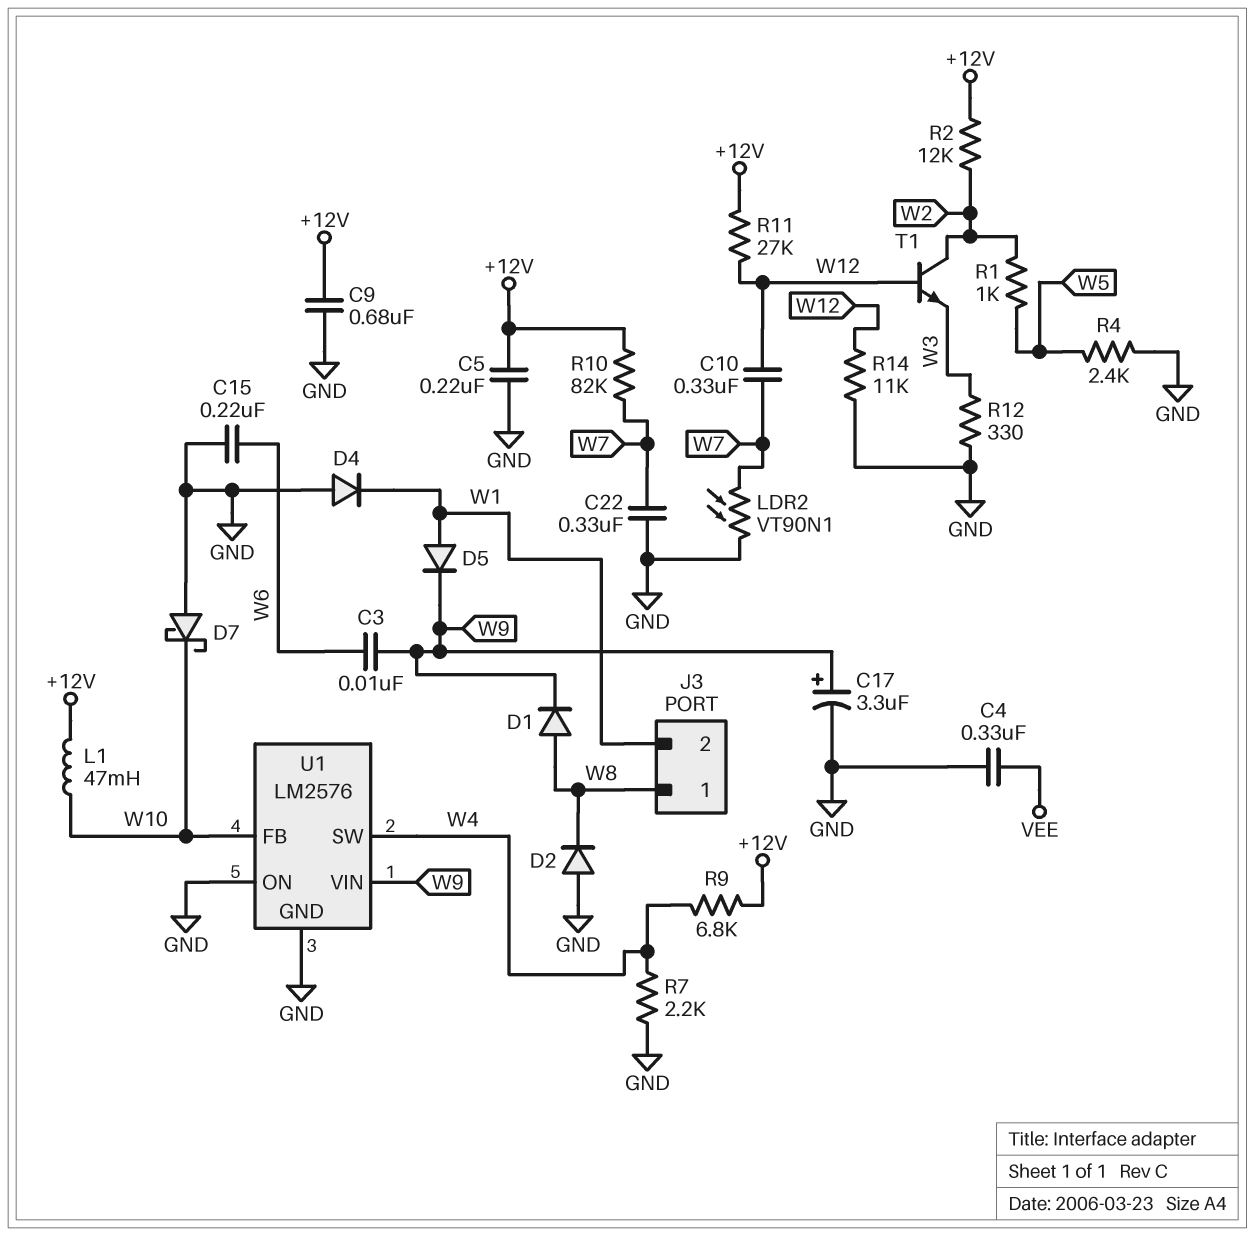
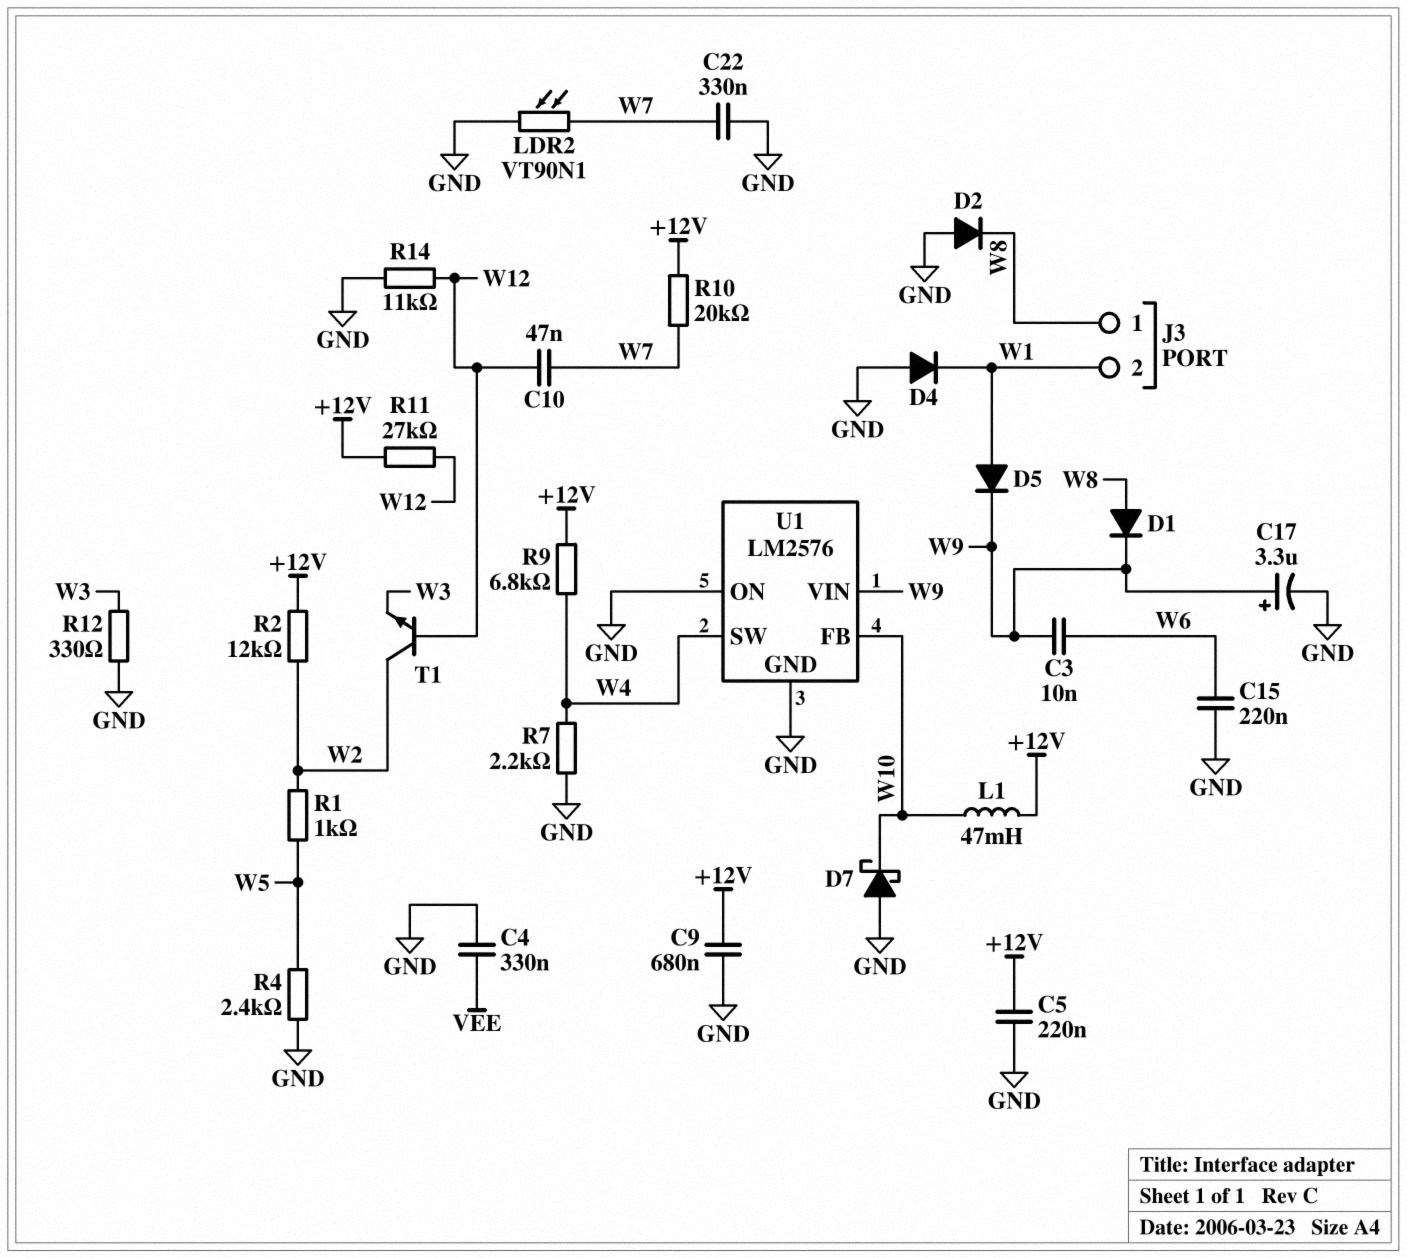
C10: 330nF (W7, W12) -> 47nF (W7, W12)
R10: 82k (+12V, W7) -> 20k (+12V, W7)

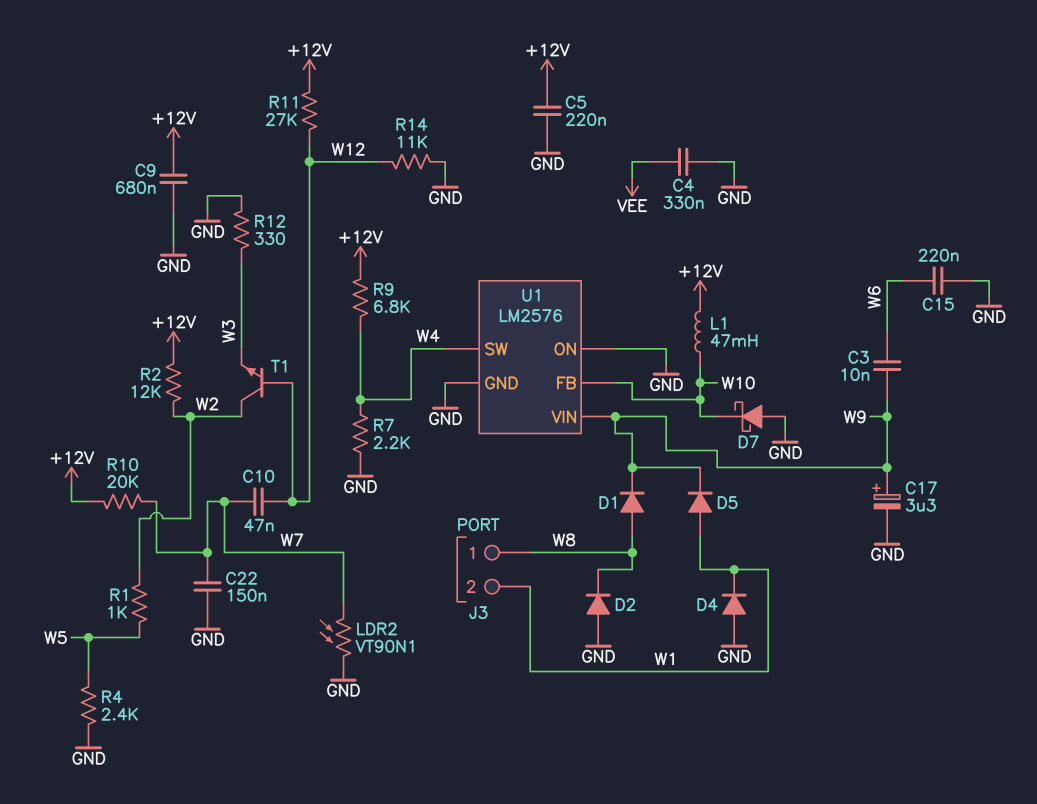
C22: 330nF (GND, W7) -> 150nF (GND, W7)

